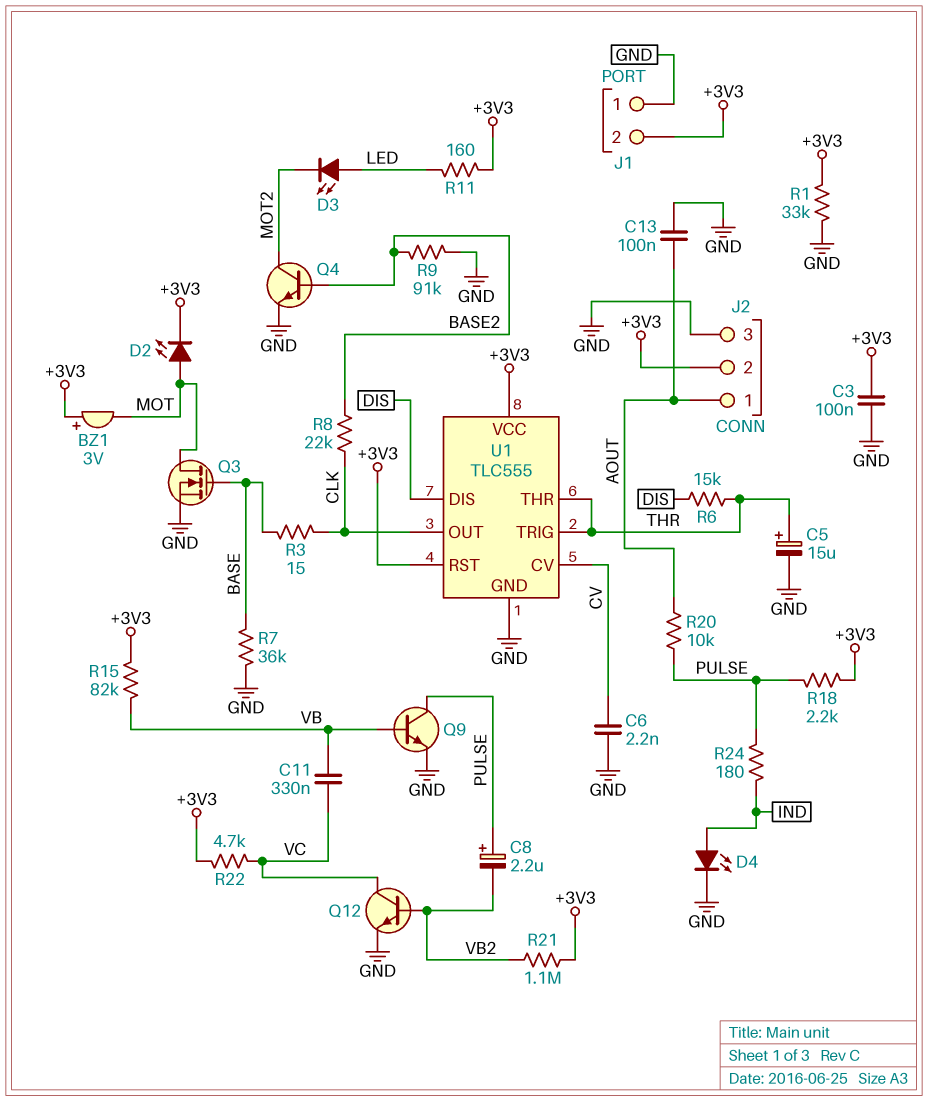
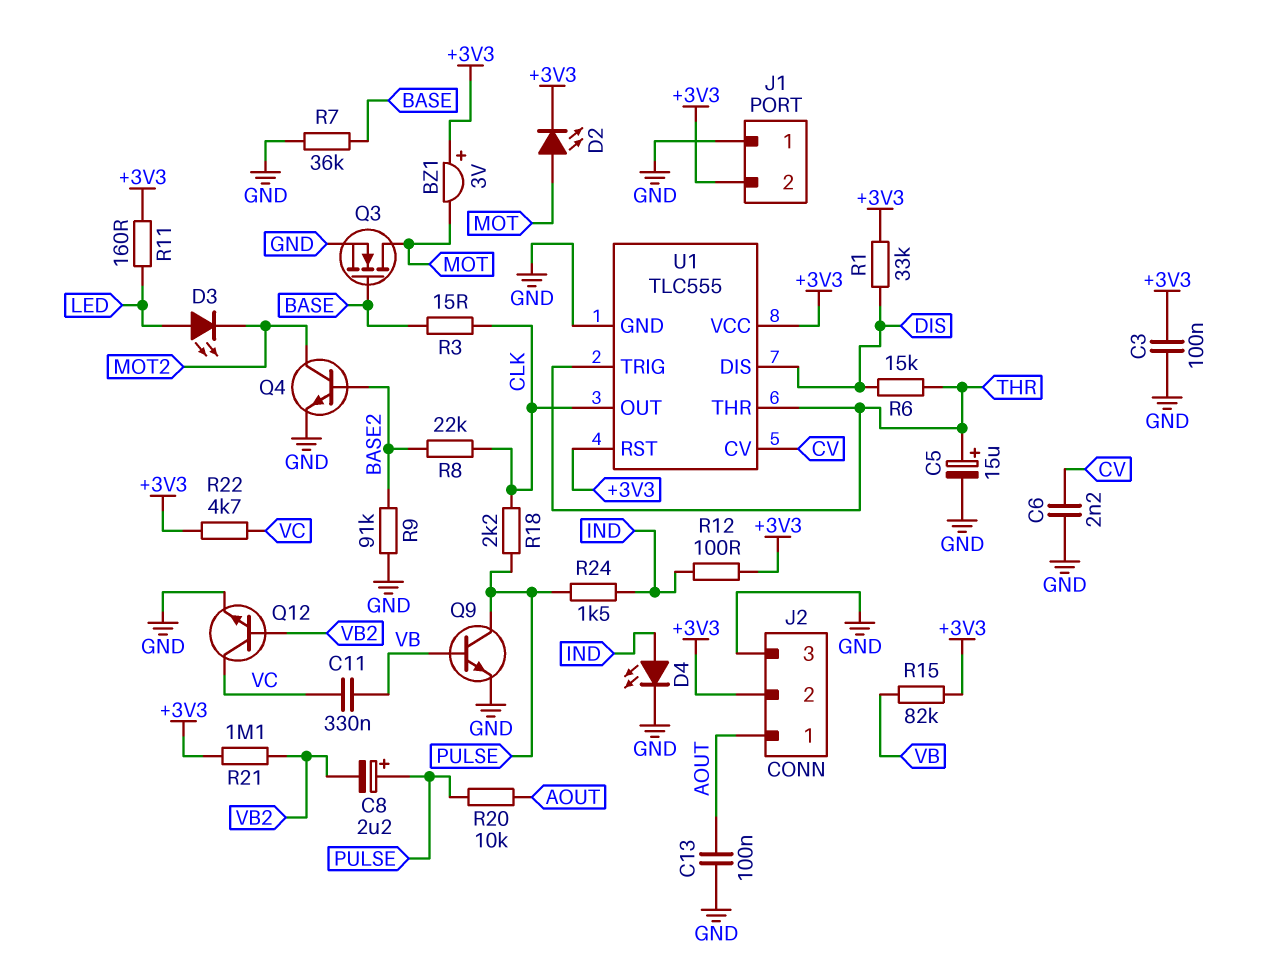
R1: 33k (+3V3, GND) -> 33k (+3V3, DIS)
R12: none -> 100 (+3V3, IND)
R18: 2.2k (+3V3, PULSE) -> 2.2k (CLK, PULSE)
R24: 180 (IND, PULSE) -> 1.5k (IND, PULSE)

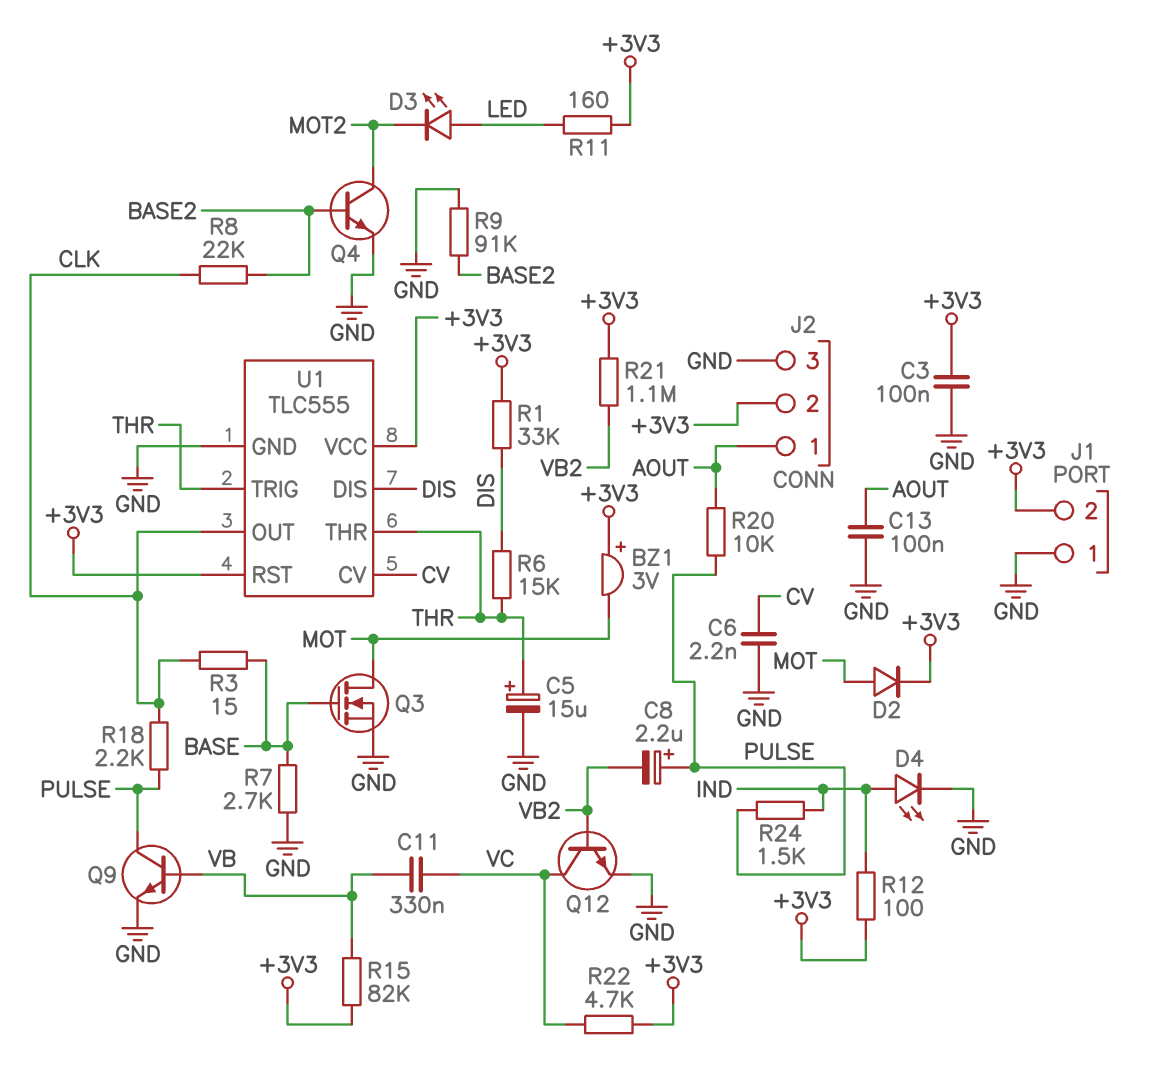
D2: LED (A MOT, K +3V3) -> diode (A MOT, K +3V3)
R7: 36k (BASE, GND) -> 2.7k (BASE, GND)

